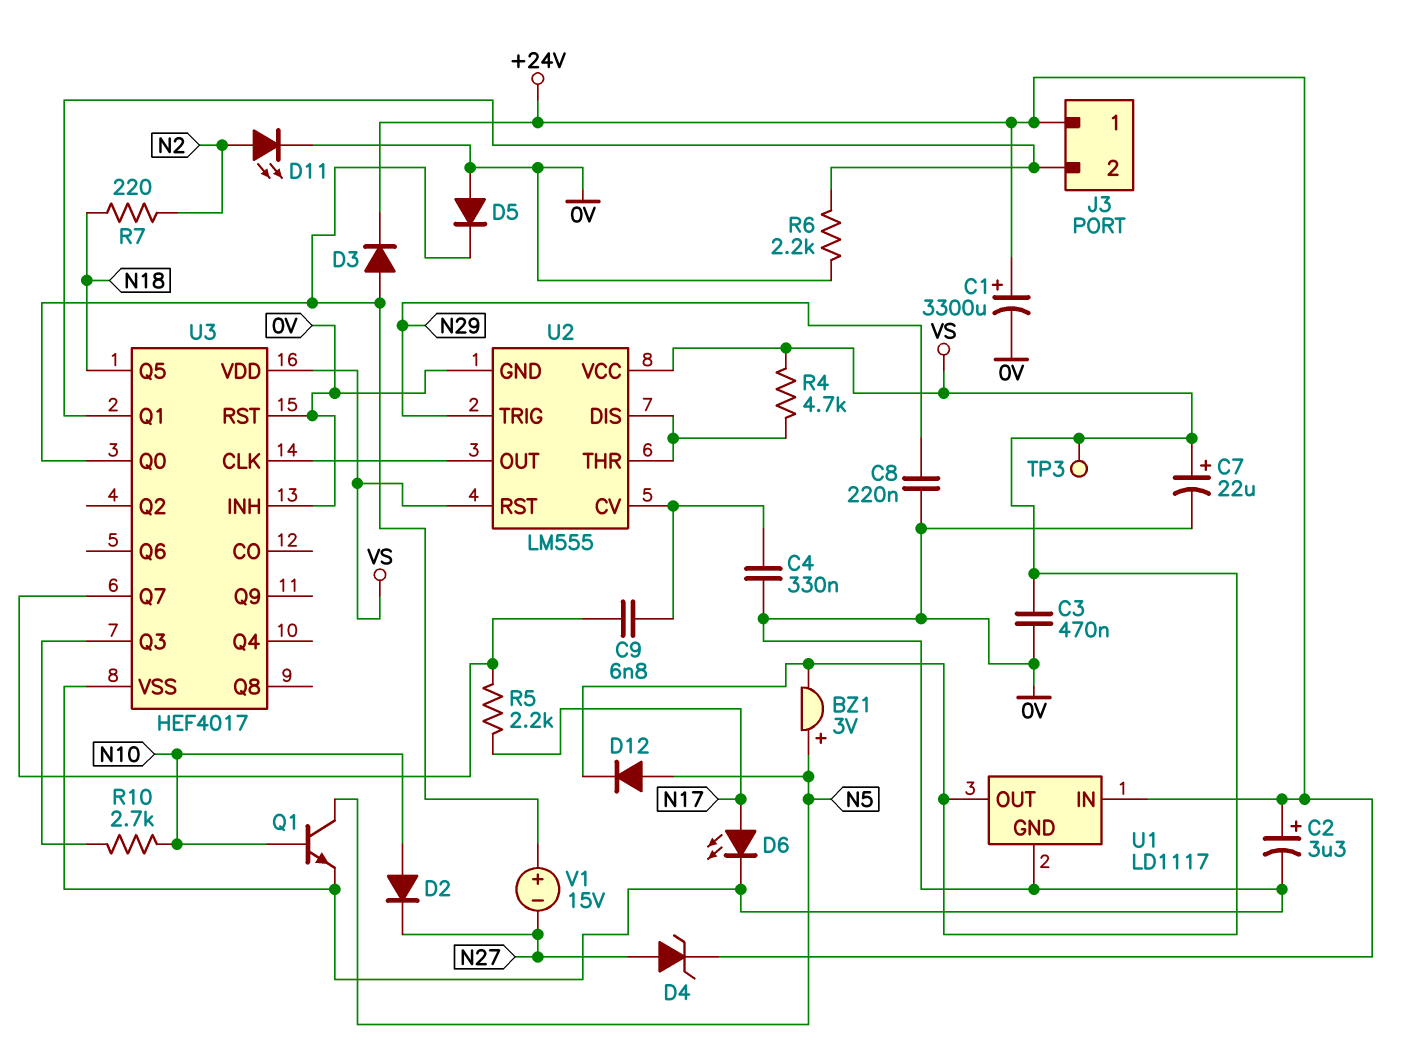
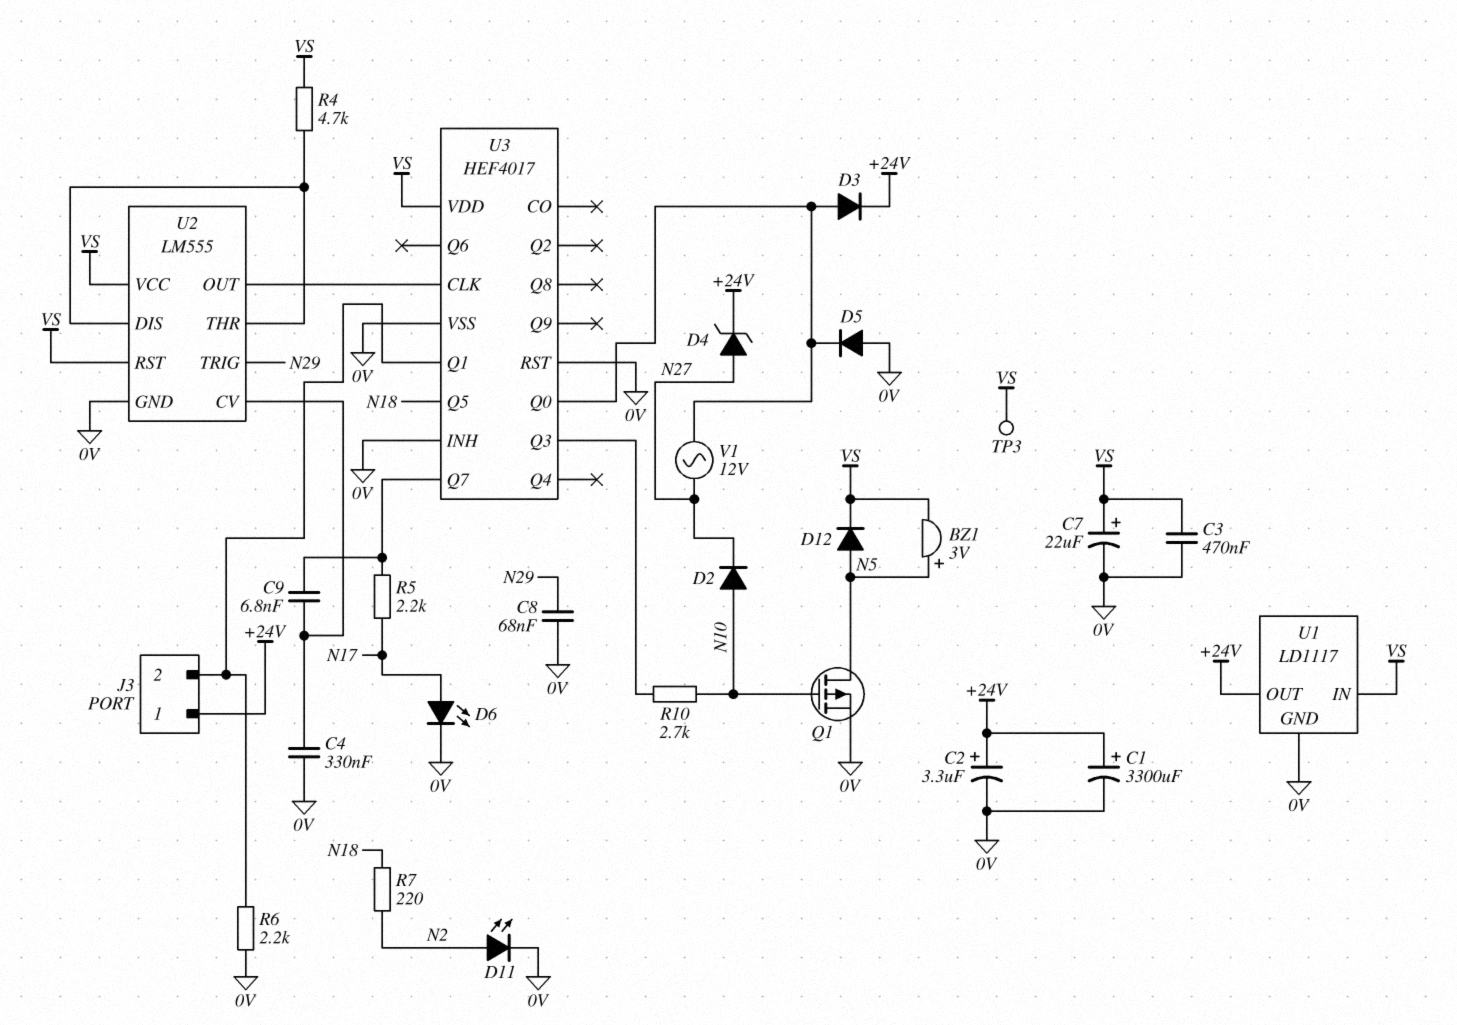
C8: 220nF (0V, N29) -> 68nF (0V, N29)
Q1: NPN (B N10, C N5, E 0V) -> PMOS (G N10, D N5, S 0V)
U1 pin IN: +24V -> VS
U1 pin OUT: VS -> +24V
V1: 15V (plus U3/Q0, minus N27) -> AC 12V (N27, U3/Q0)

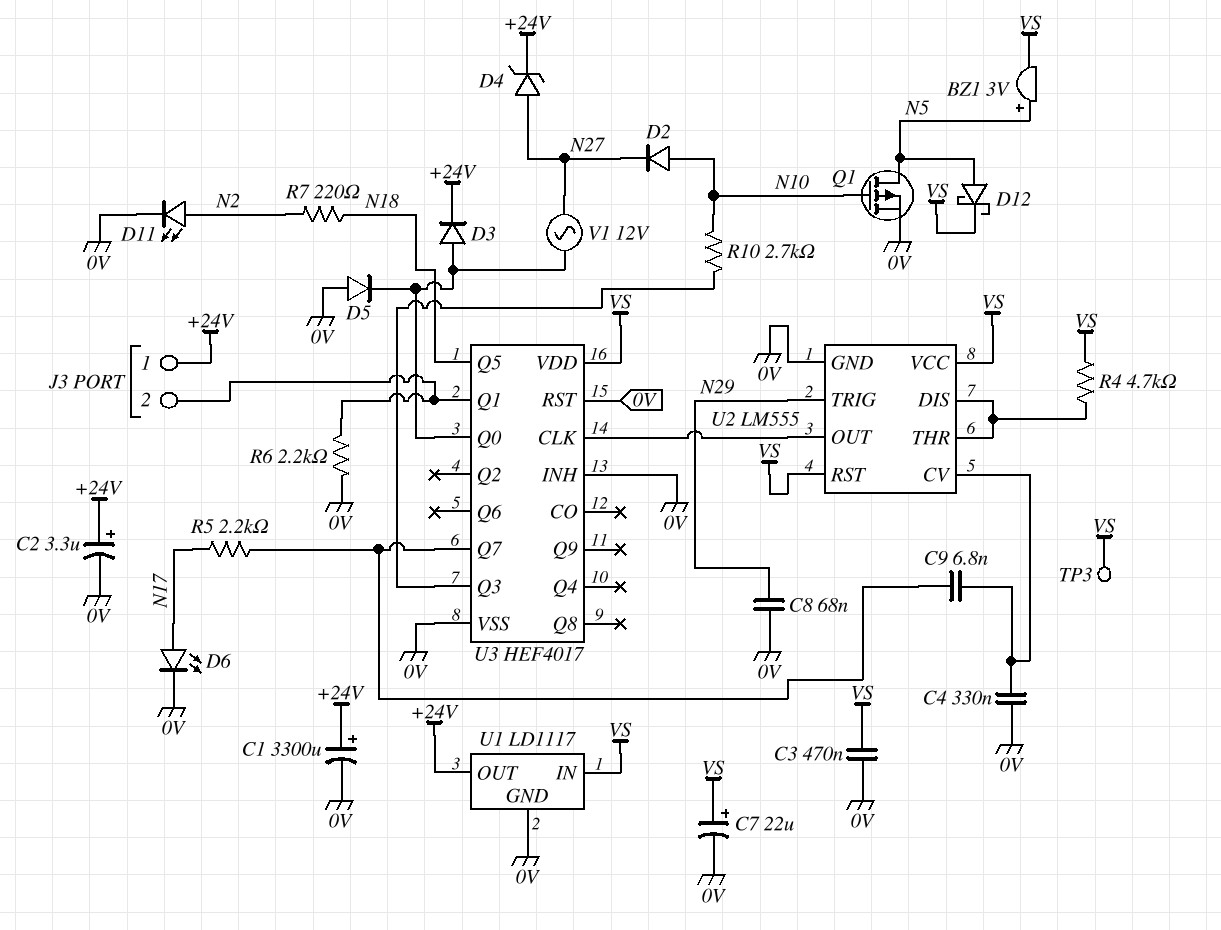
D12: diode (A N5, K VS) -> schottky (A N5, K VS)

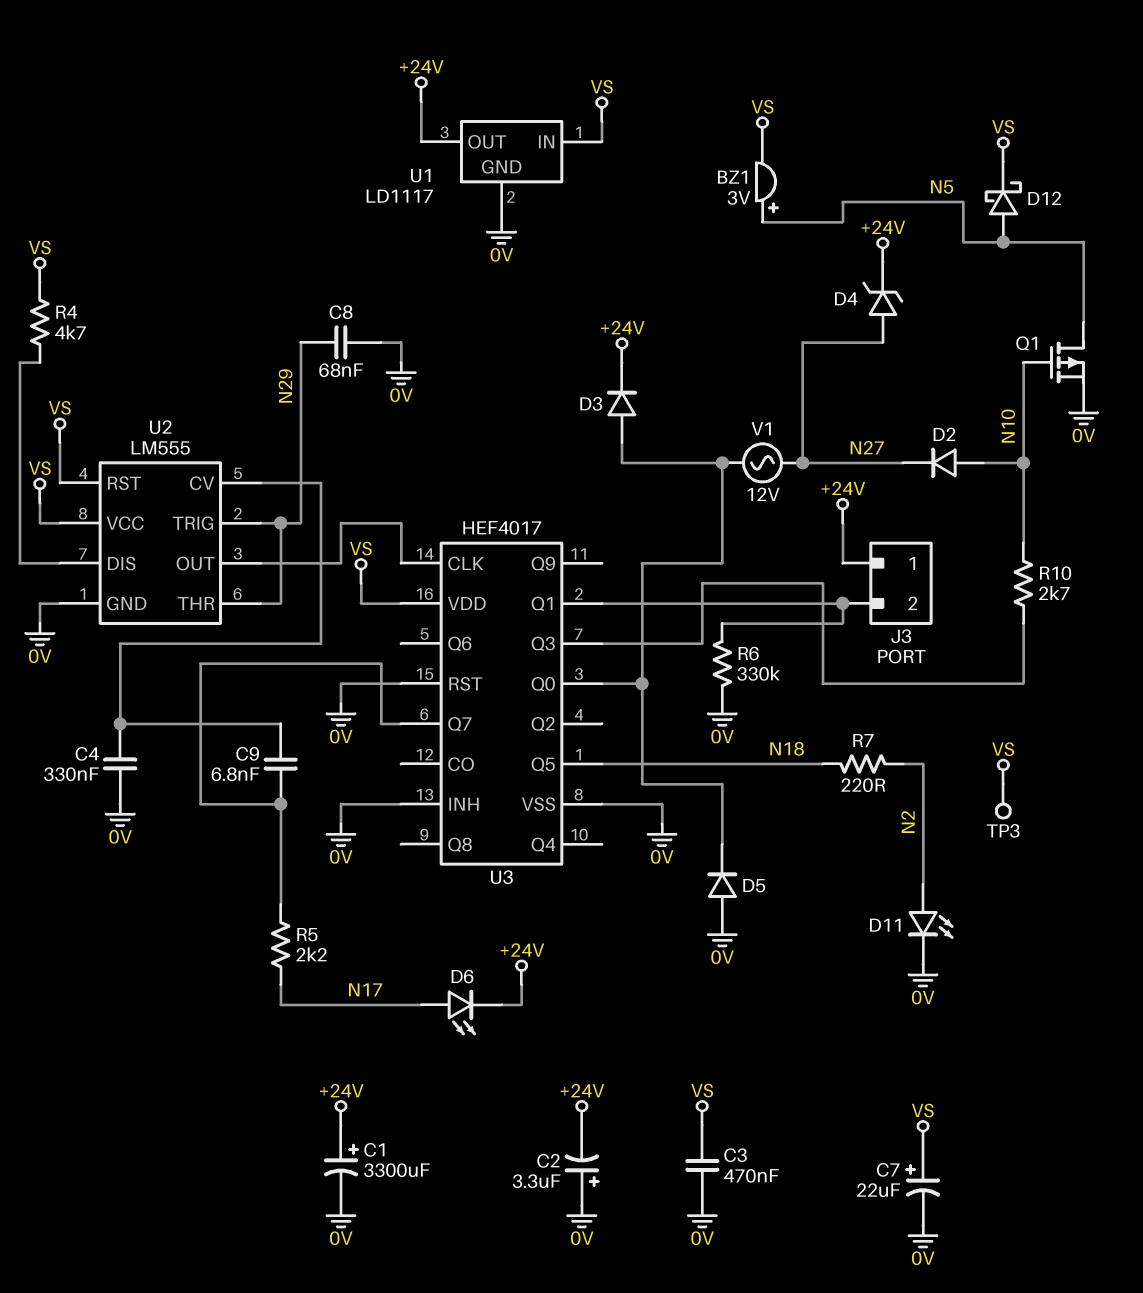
C2: 3.3uF (plus +24V, minus 0V) -> 3.3uF (plus 0V, minus +24V)
D6: LED (A N17, K 0V) -> LED (A N17, K +24V)
R6: 2.2k (0V, J3/2) -> 330k (0V, J3/2)
U2 pin THR: U2/DIS -> N29

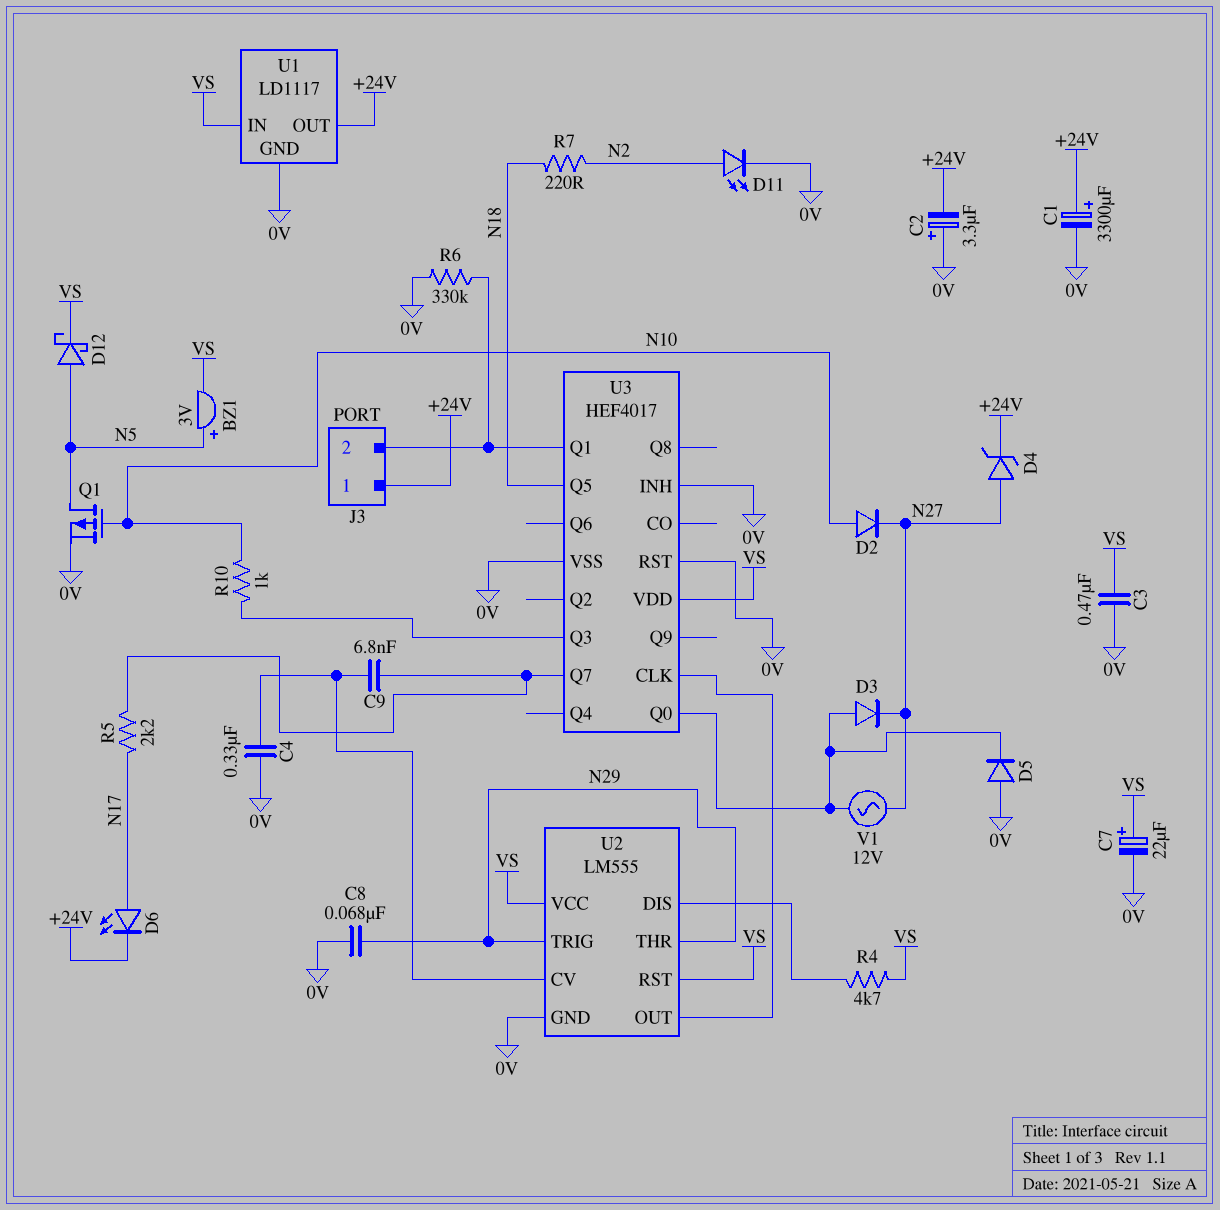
D3: diode (A U3/Q0, K +24V) -> diode (A U3/Q0, K N27)
R10: 2.7k (N10, U3/Q3) -> 1k (N10, U3/Q3)
TP3: test point (VS) -> none

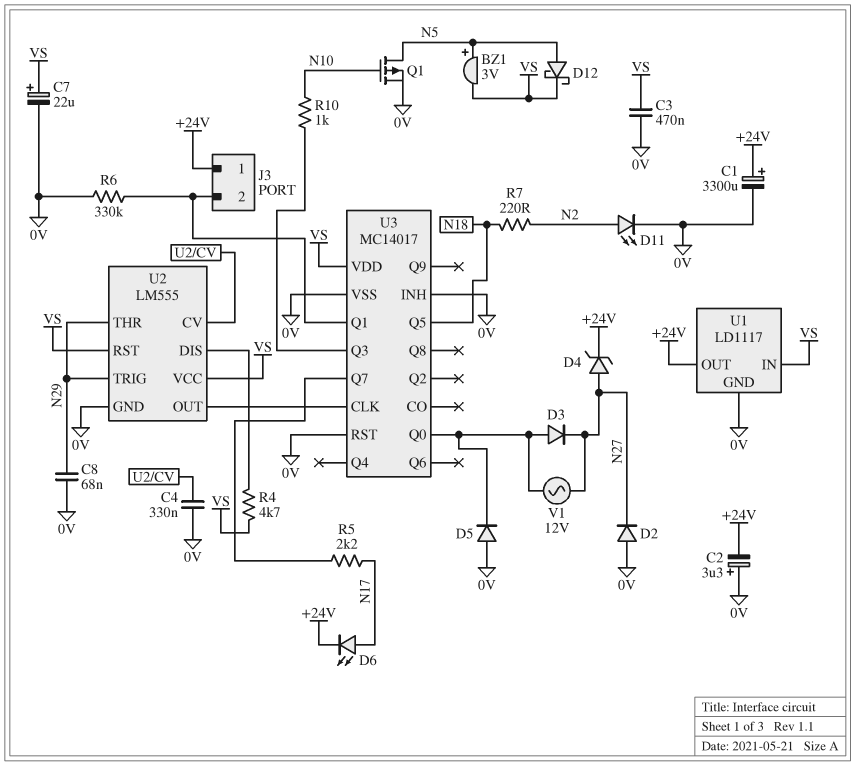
C9: 6.8nF (U2/CV, U3/Q7) -> none
D2: diode (A N10, K N27) -> diode (A 0V, K N27)
U3: HEF4017 -> MC14017

